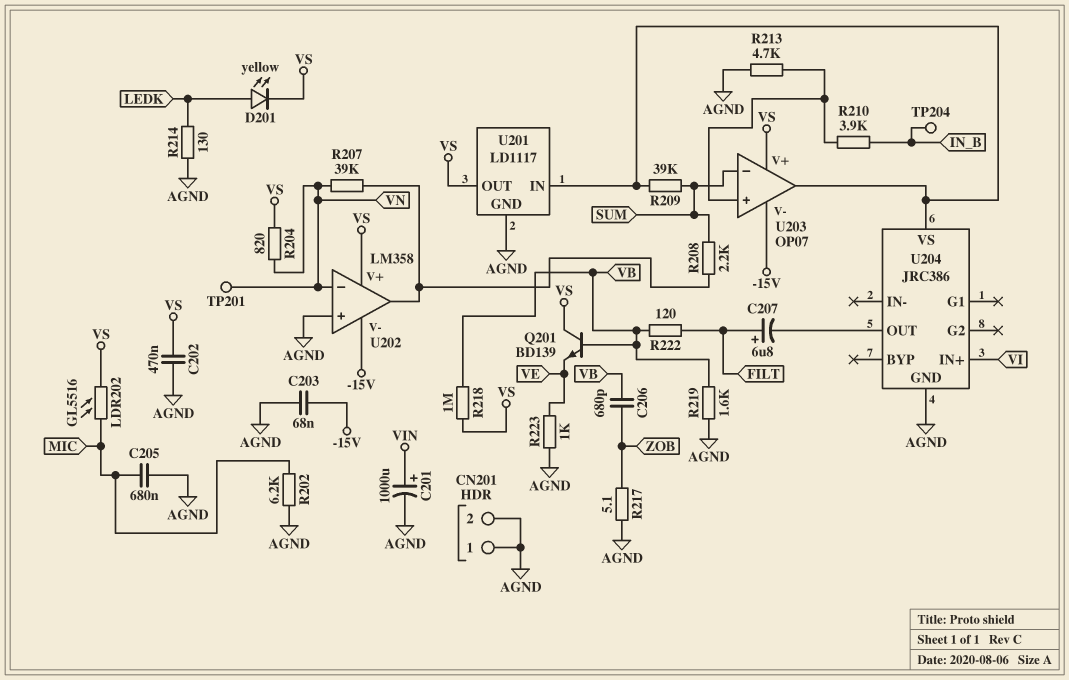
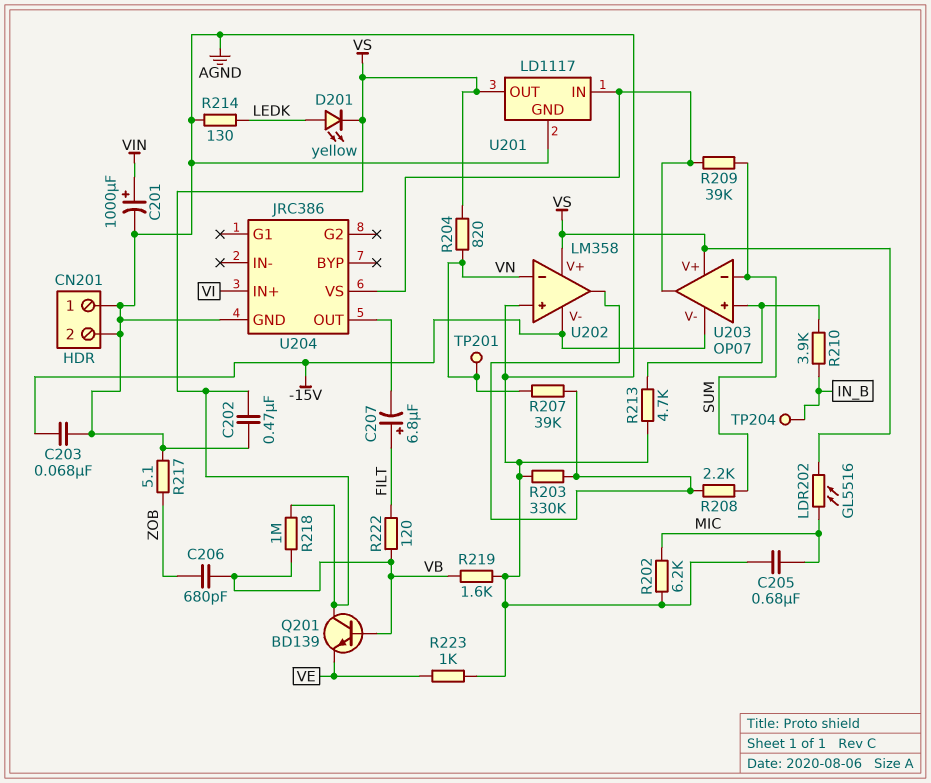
R203: none -> 330k (AGND, U202/out)

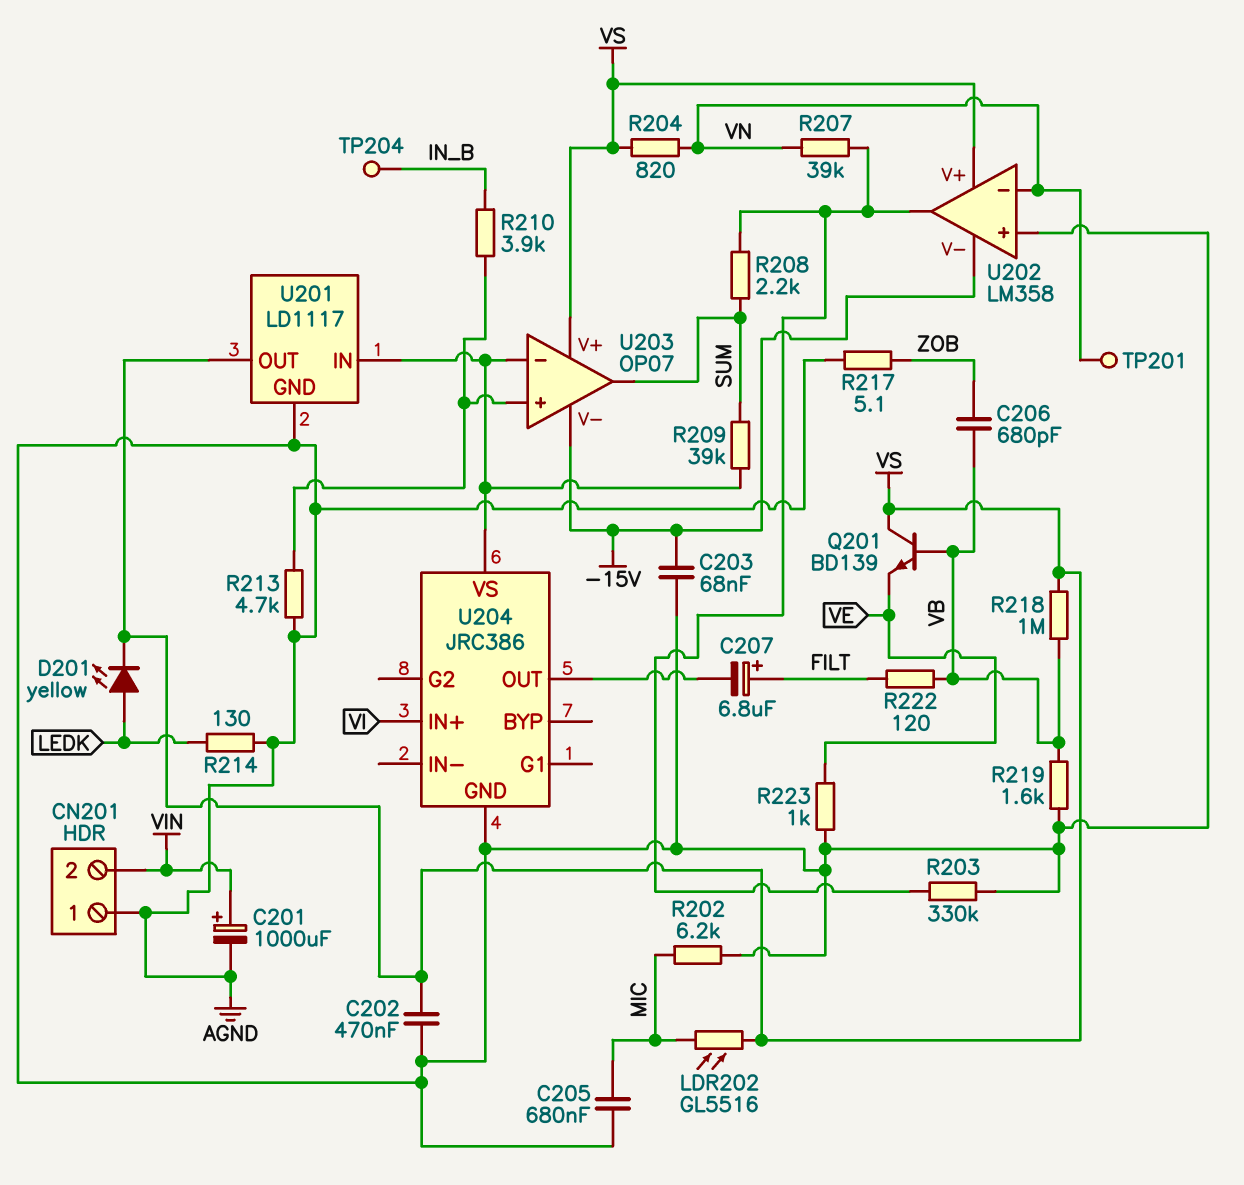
CN201 pin 2: AGND -> VIN
U203 pin in-: SUM -> U201/IN
U203 pin out: U201/IN -> SUM

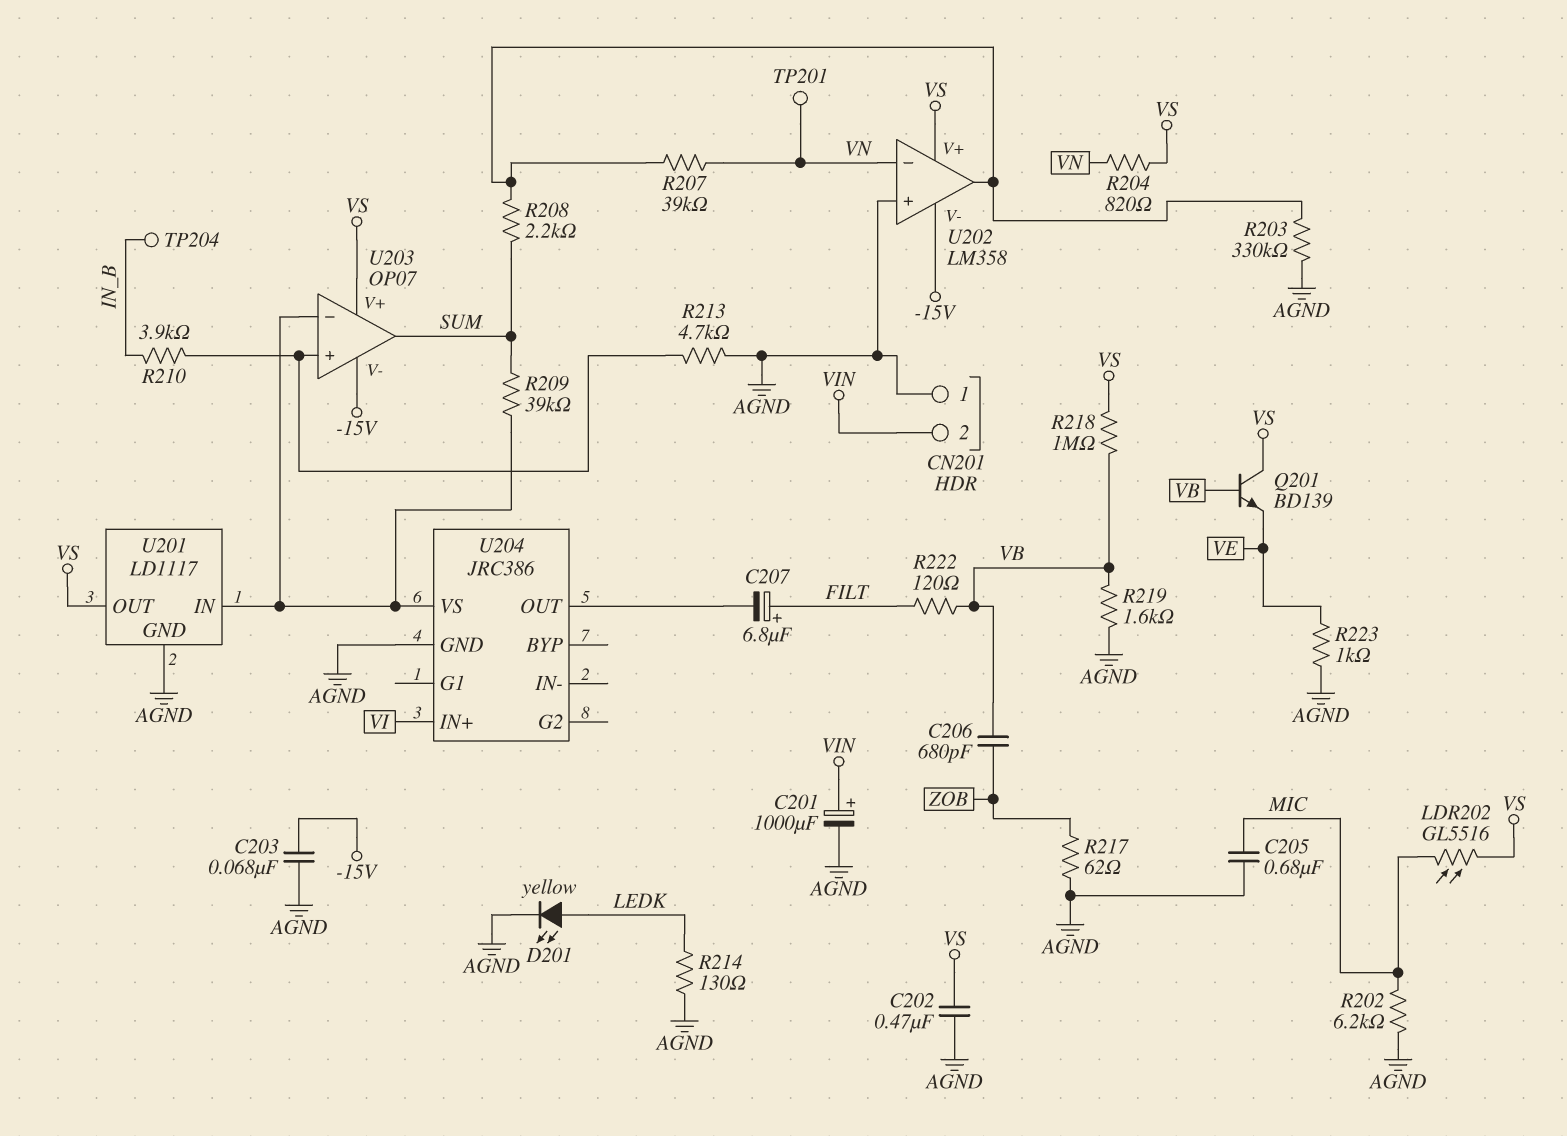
D201: LED yellow (A LEDK, K VS) -> LED yellow (A LEDK, K AGND)
R217: 5.1 (AGND, ZOB) -> 62 (AGND, ZOB)

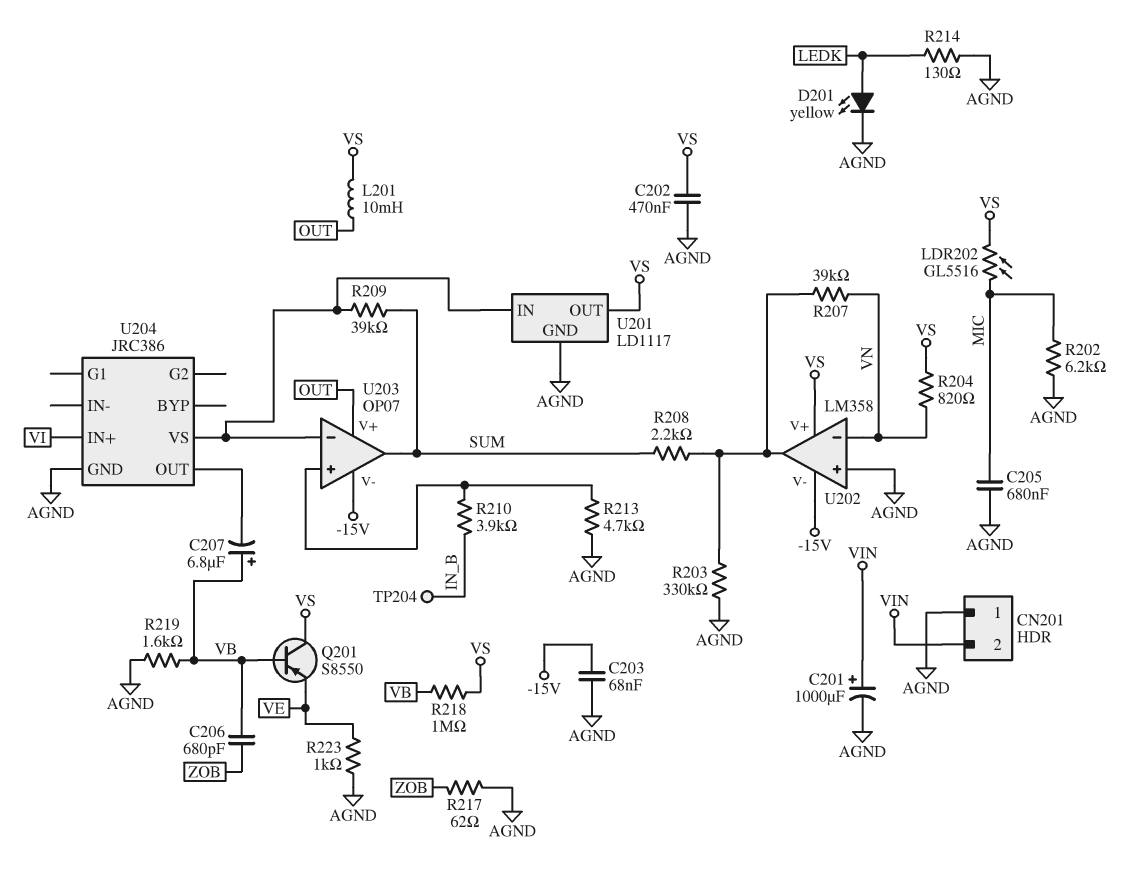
C207: 6.8uF (plus FILT, minus U204/OUT) -> 6.8uF (plus VB, minus U204/OUT)
L201: none -> 10mH (OUT, VS)
Q201: NPN BD139 (B VB, C VS, E VE) -> PNP S8550 (B VB, C VS, E VE)
R222: 120 (FILT, VB) -> none
TP201: test point (VN) -> none
U203 pin V+: VS -> OUT

